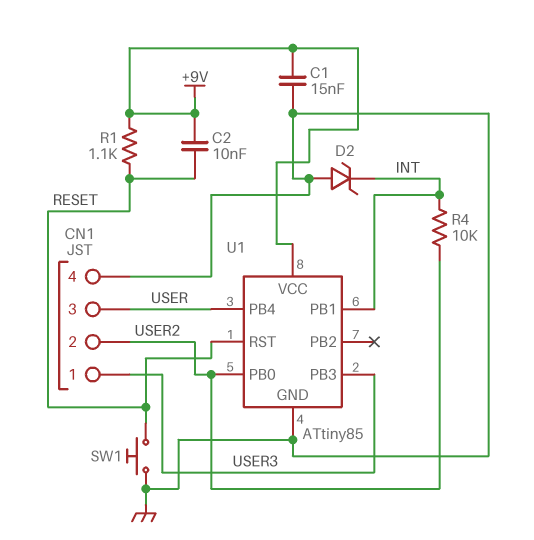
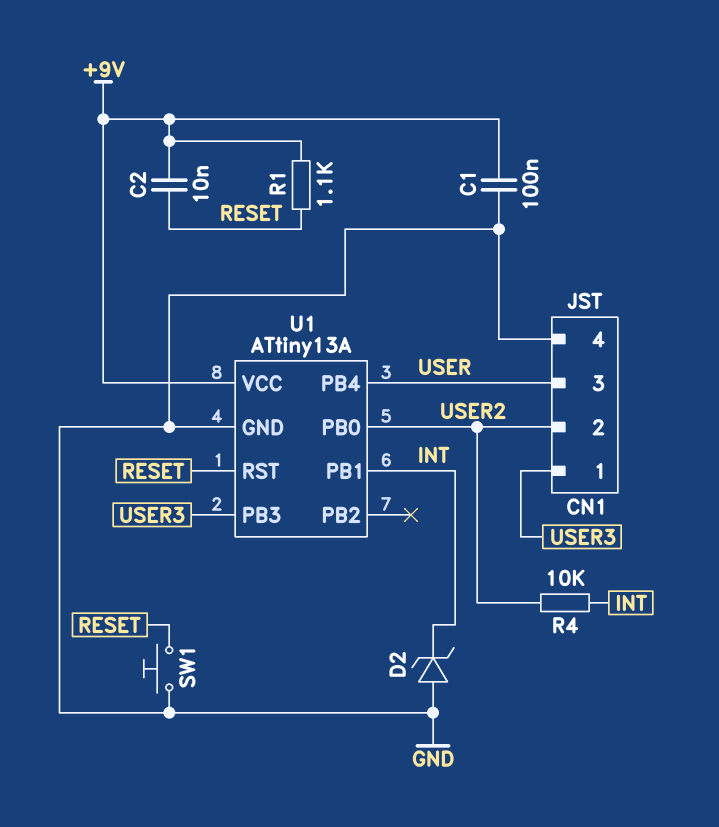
C1: 15nF (+9V, GND) -> 100nF (+9V, GND)
U1: ATtiny85 -> ATtiny13A

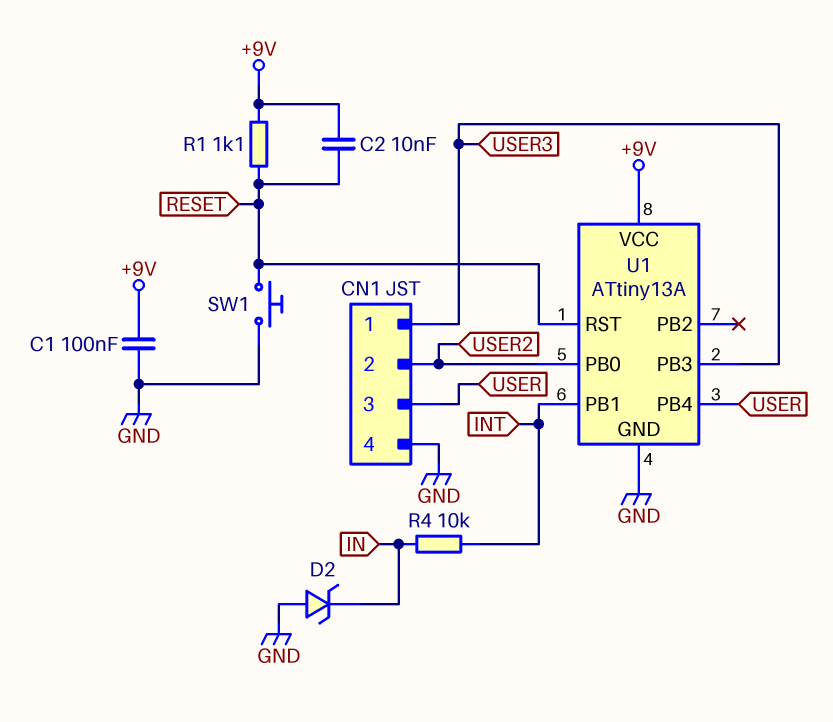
D2: zener (A GND, K INT) -> zener (A GND, K IN)
R4: 10k (INT, USER2) -> 10k (IN, INT)

